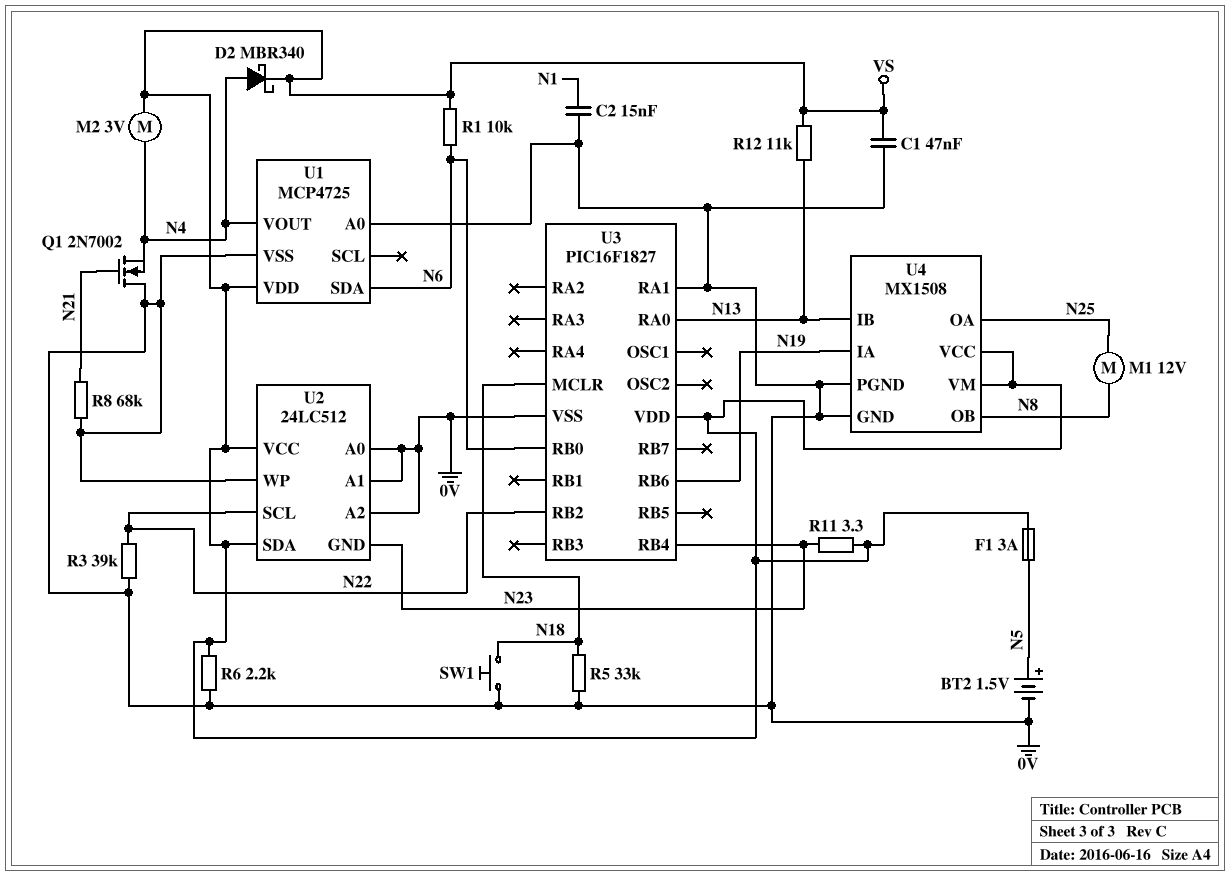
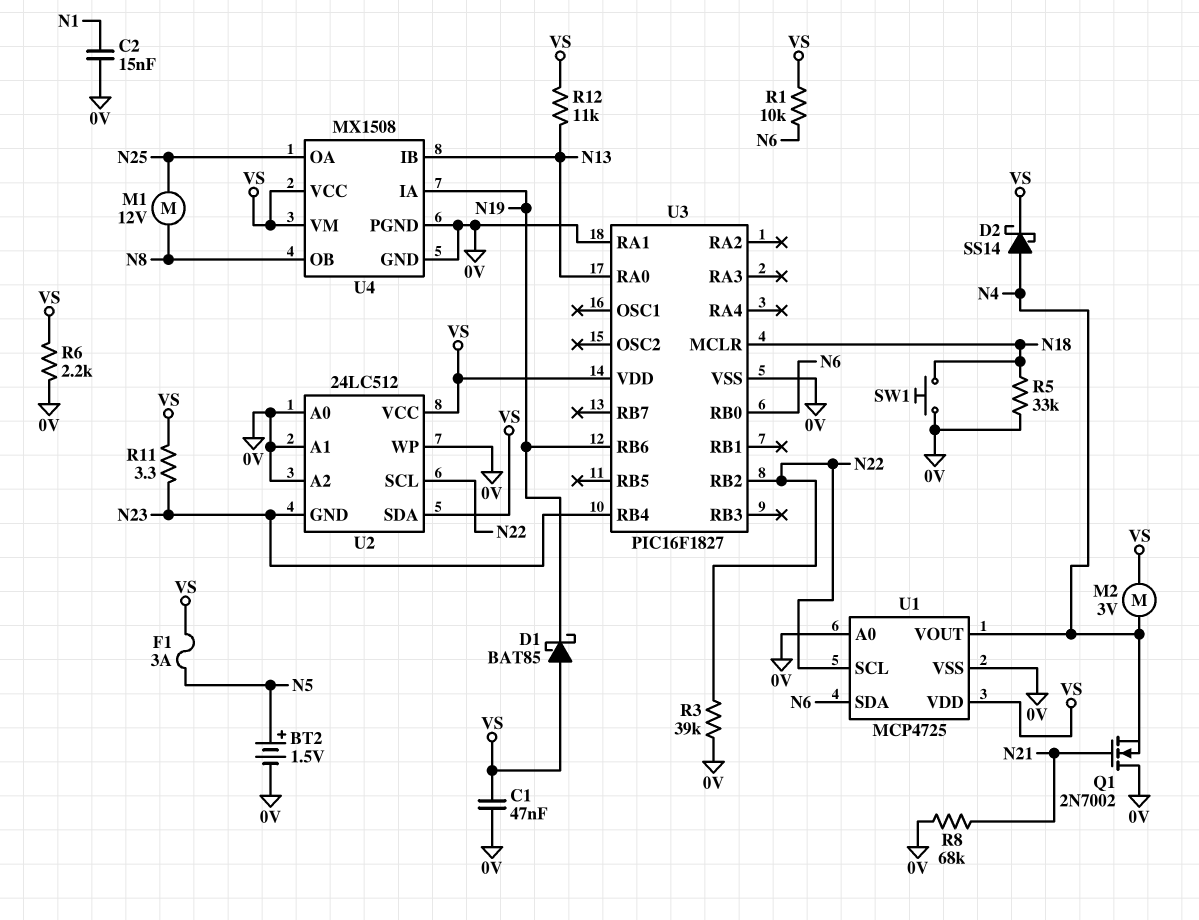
D1: none -> schottky BAT85 (A VS, K N19)
D2: schottky MBR340 (A N4, K VS) -> schottky SS14 (A N4, K VS)
U1 pin SCL: none -> N22

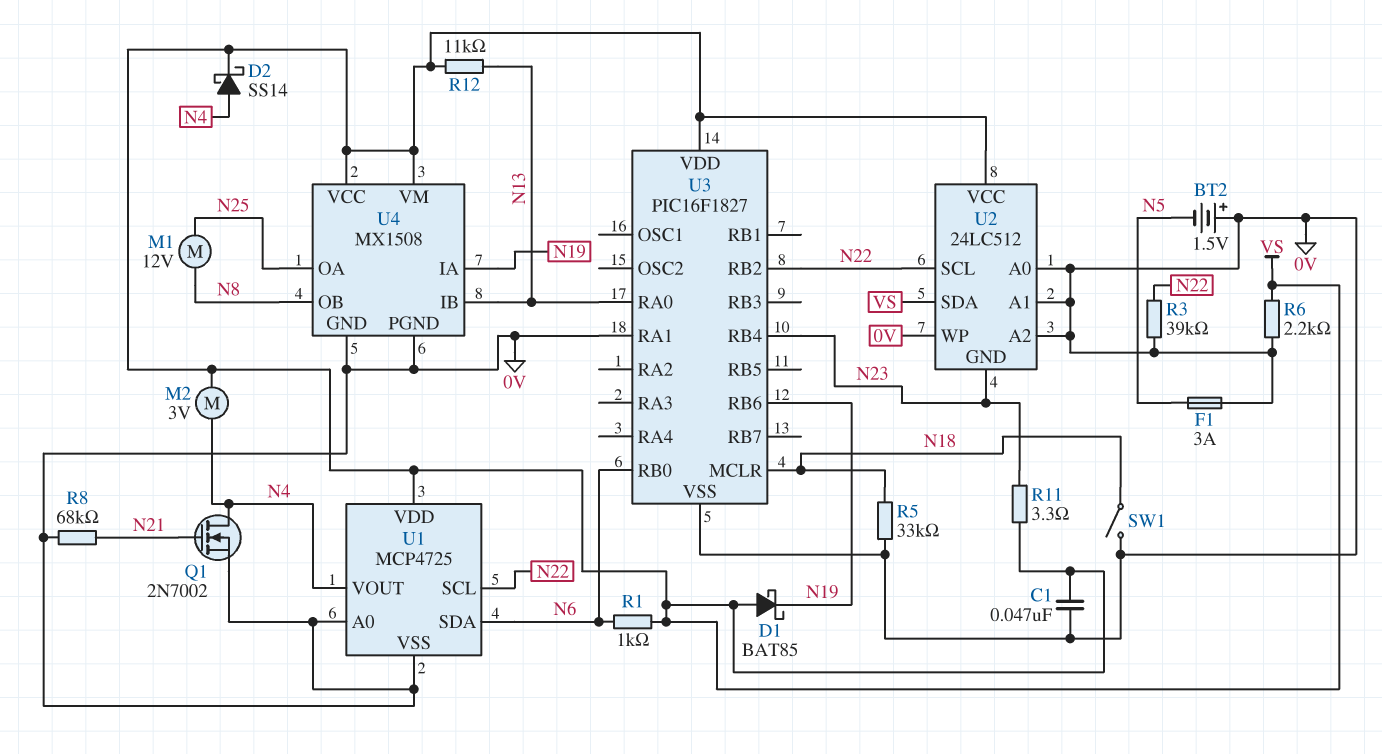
BT2: 1.5V (plus N5, minus 0V) -> 1.5V (plus 0V, minus N5)
C2: 15nF (0V, N1) -> none
F1: 3A (N5, VS) -> 3A (0V, N5)
Q1: NMOS 2N7002 (G N21, D 0V, S N4) -> NMOS 2N7002 (G N21, D N4, S 0V)
R1: 10k (N6, VS) -> 1k (N6, VS)
SW1: button (0V, N18) -> switch (0V, N18)

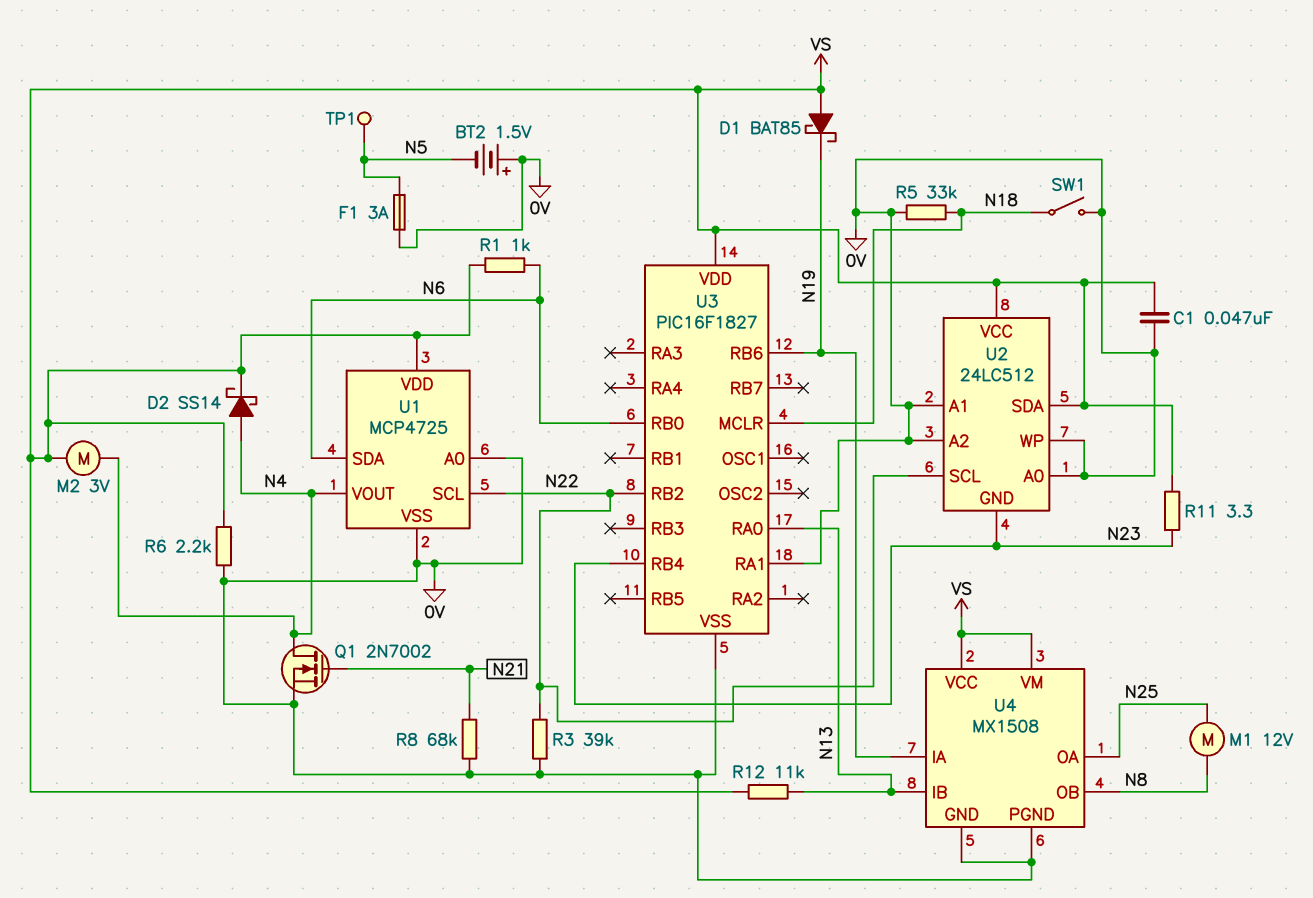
TP1: none -> test point (N5)

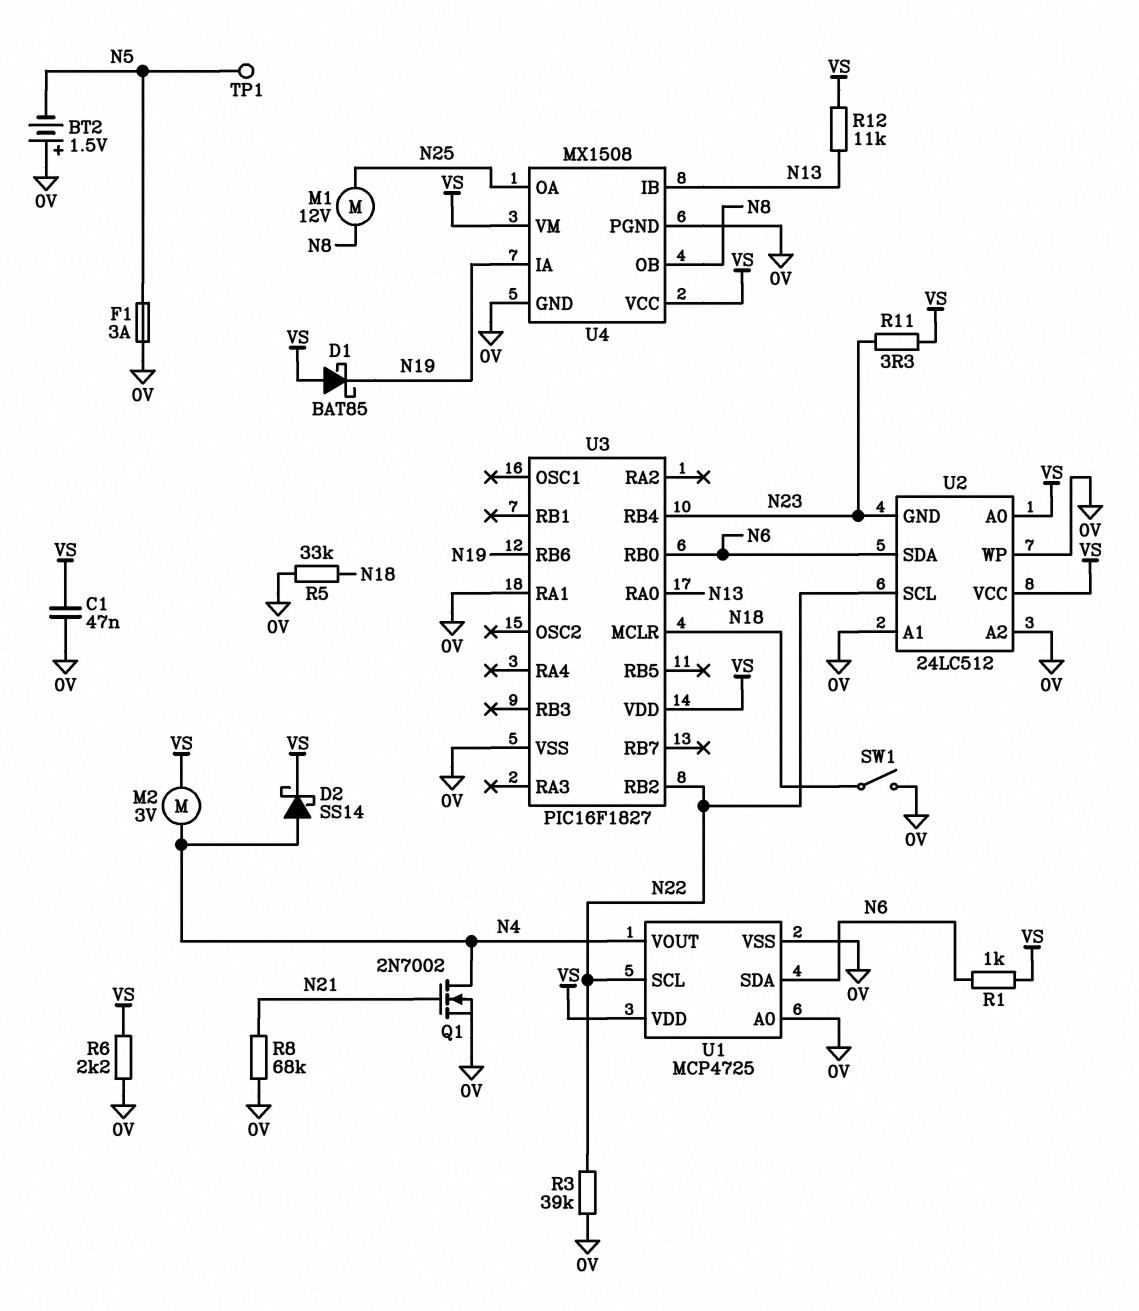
U2 pin A0: 0V -> VS
U2 pin SDA: VS -> N6

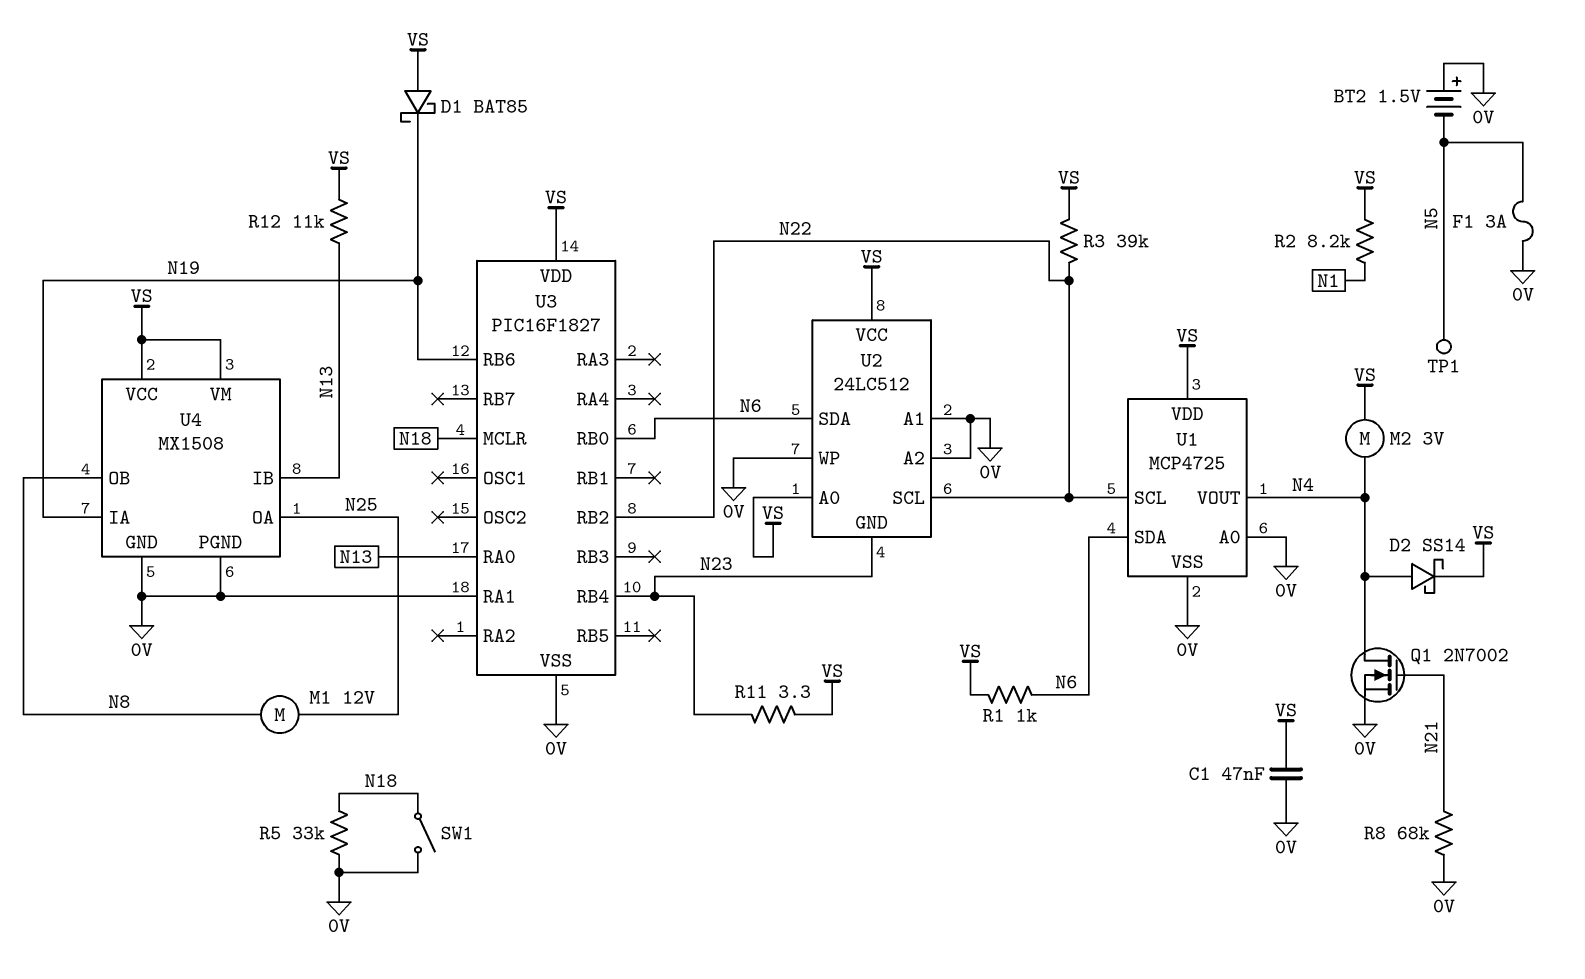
R2: none -> 8.2k (N1, VS)
R3: 39k (0V, N22) -> 39k (N22, VS)
R6: 2.2k (0V, VS) -> none

